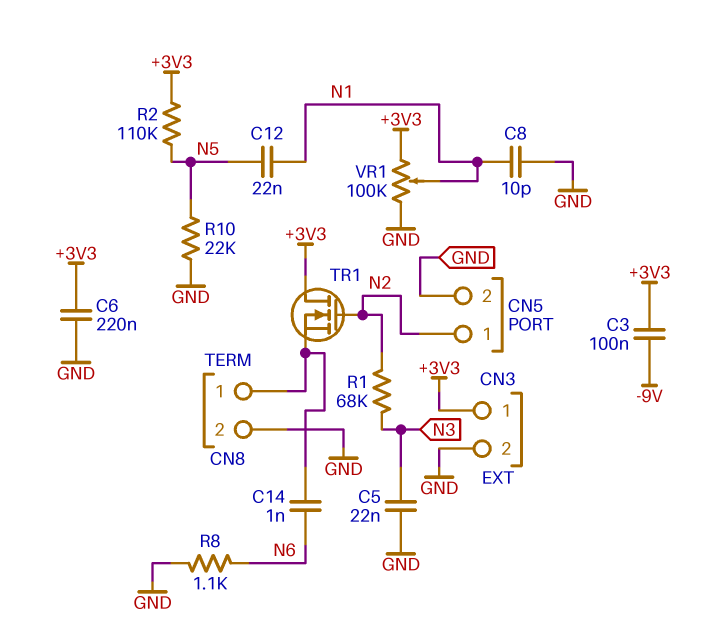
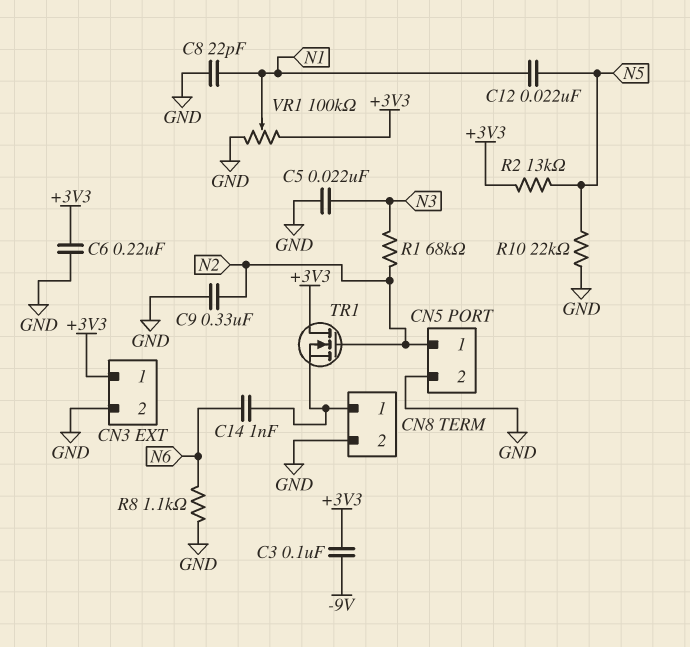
C8: 10pF (GND, N1) -> 22pF (GND, N1)
C9: none -> 330nF (GND, N2)
R2: 110k (+3V3, N5) -> 13k (+3V3, N5)

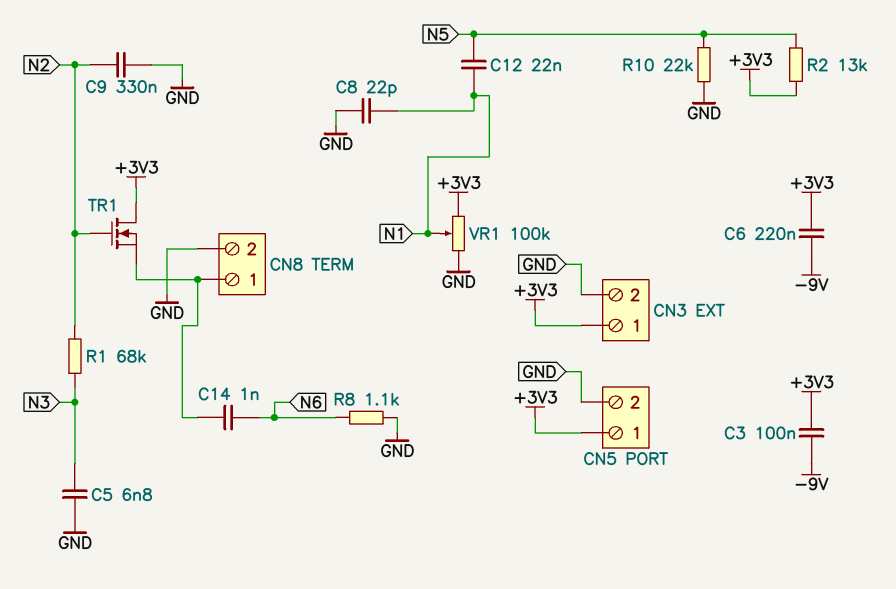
C5: 22nF (GND, N3) -> 6.8nF (GND, N3)
C6: 220nF (+3V3, GND) -> 220nF (+3V3, -9V)
CN5 pin 1: N2 -> +3V3

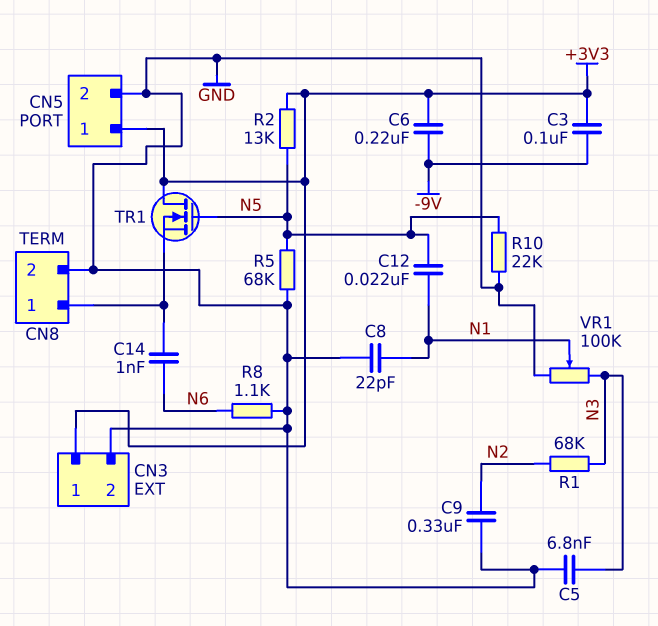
R5: none -> 68k (GND, N5)
TR1: NMOS (G N2, D +3V3, S CN8/1) -> NMOS (G N5, D +3V3, S CN8/1)
VR1: 100k (+3V3, GND, wiper N1) -> 100k (GND, N3, wiper N1)

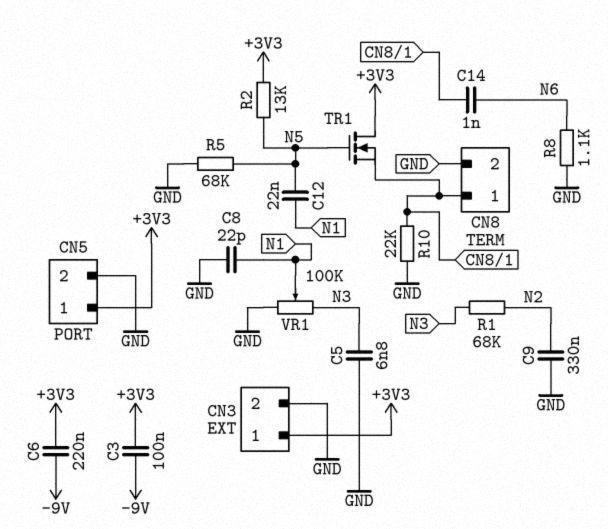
R10: 22k (GND, N5) -> 22k (CN8/1, GND)

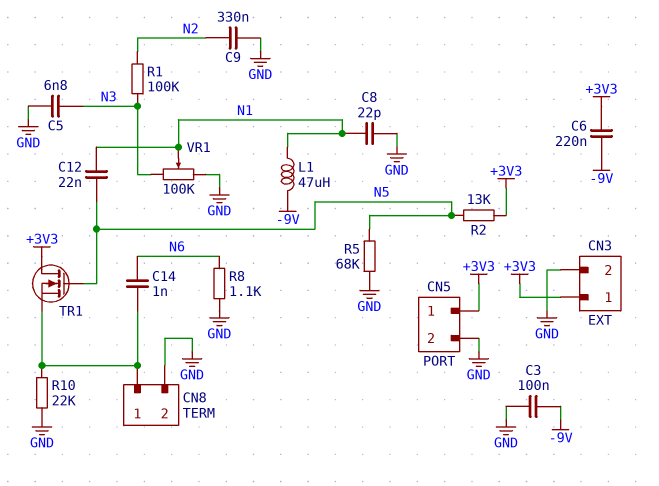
C3: 100nF (+3V3, -9V) -> 100nF (-9V, GND)
L1: none -> 47uH (-9V, N1)
R1: 68k (N2, N3) -> 100k (N2, N3)

